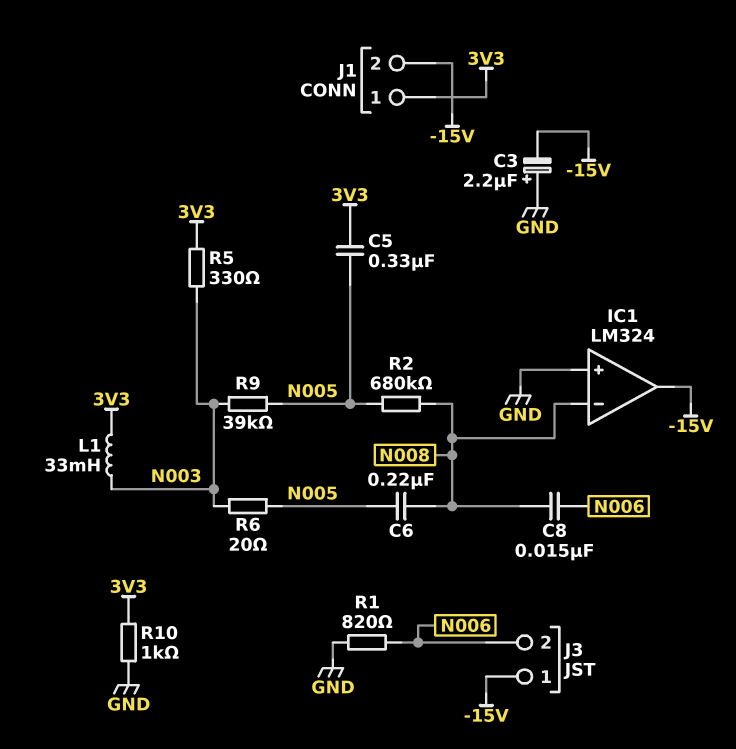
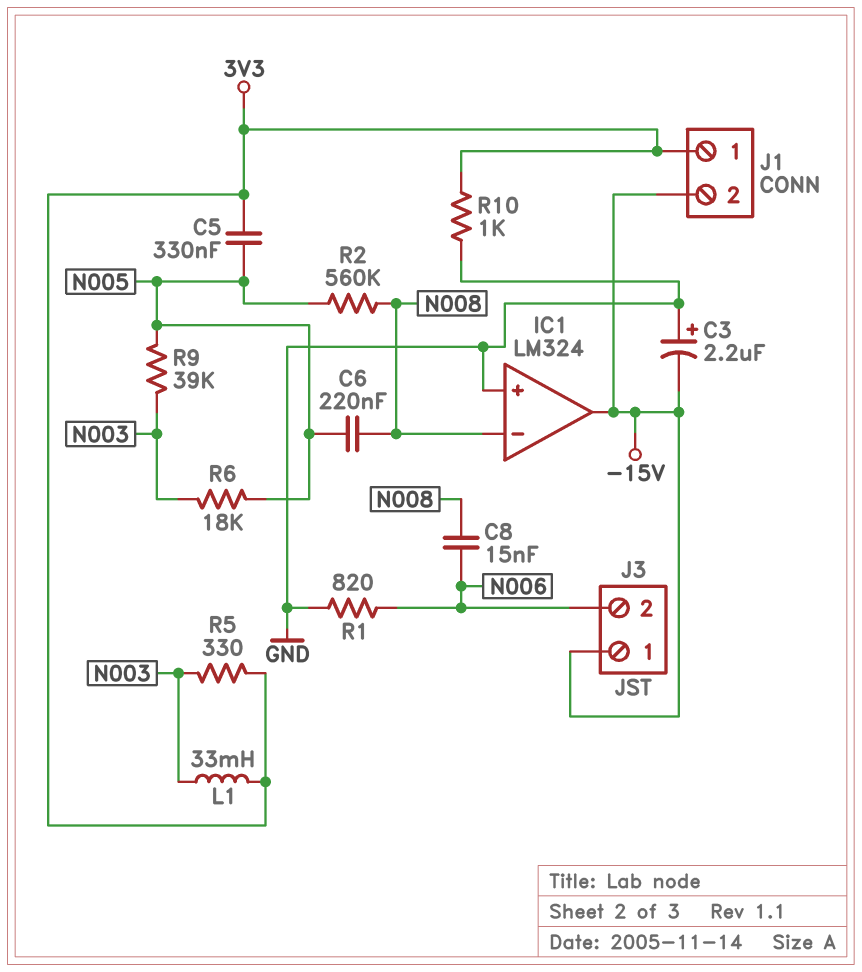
R2: 680k (N005, N008) -> 560k (N005, N008)
R6: 20 (N003, N005) -> 18k (N003, N005)

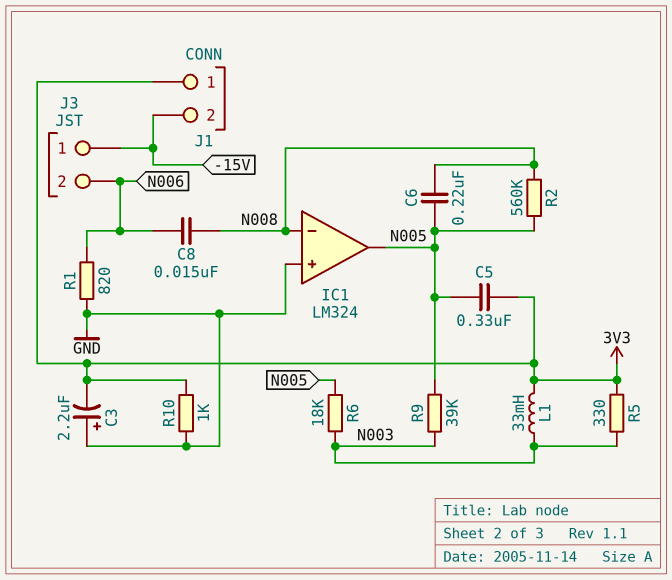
C3: 2.2uF (plus GND, minus -15V) -> 2.2uF (plus GND, minus 3V3)
IC1 pin out: -15V -> N005

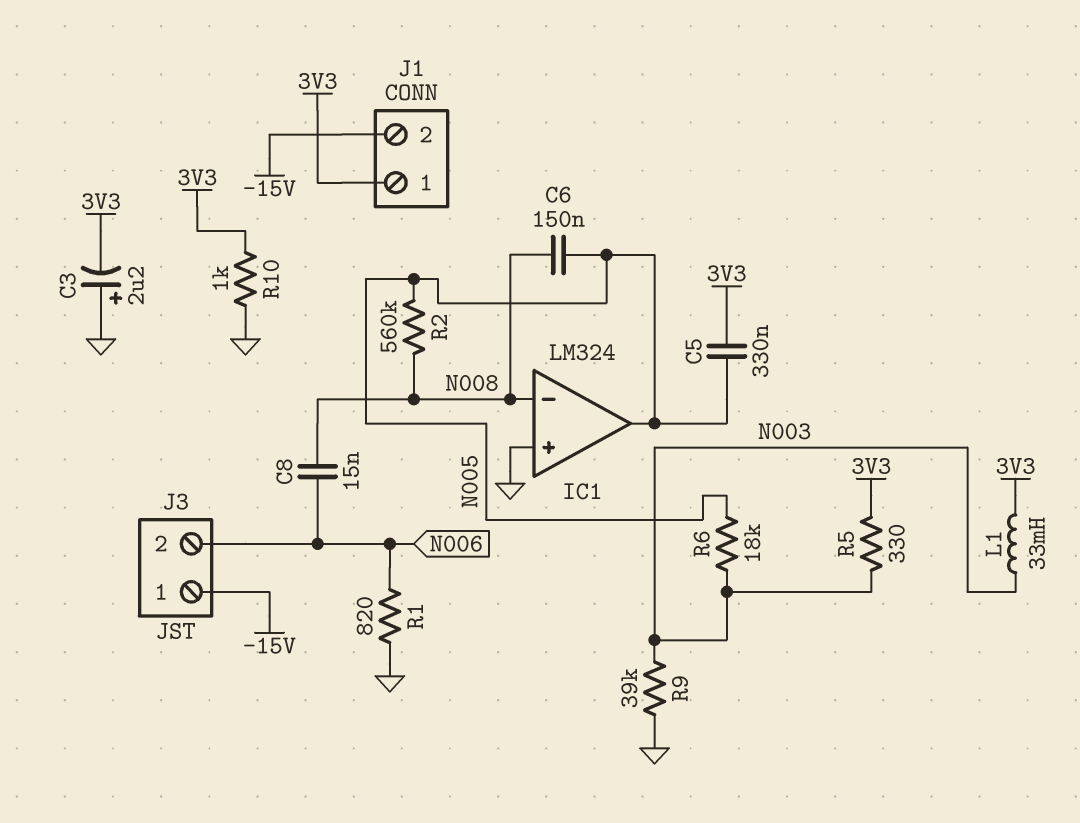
C6: 220nF (N005, N008) -> 150nF (N005, N008)
R9: 39k (N003, N005) -> 39k (GND, N003)

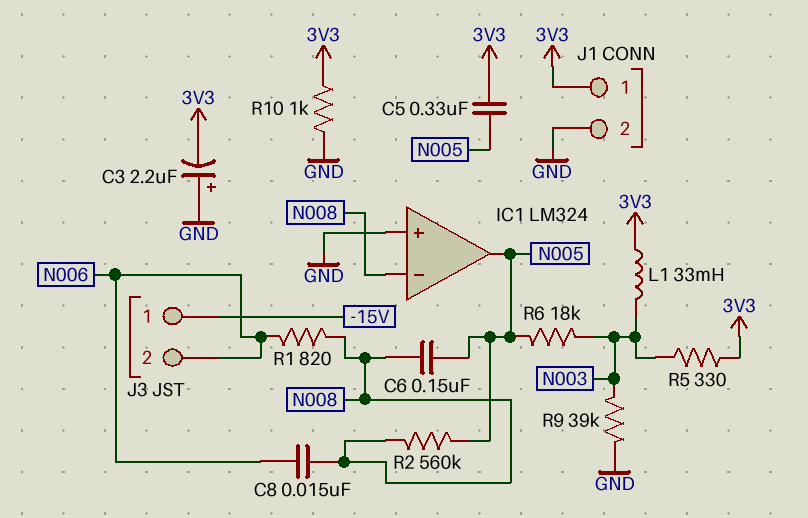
J1 pin 2: -15V -> GND
R1: 820 (GND, N006) -> 820 (N006, N008)

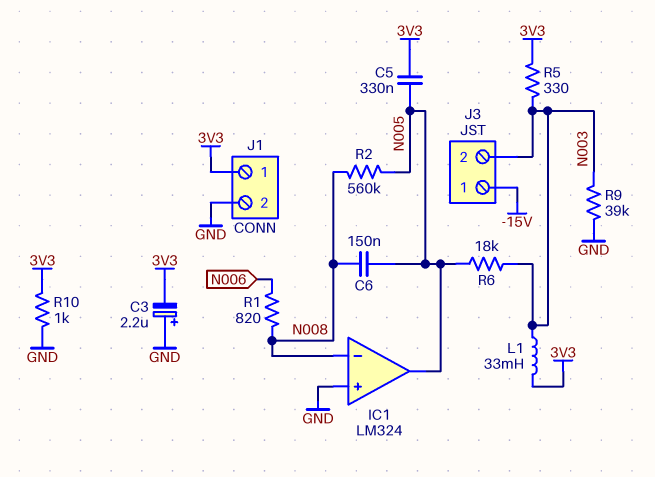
C8: 15nF (N006, N008) -> none
J3 pin 2: N006 -> N003

